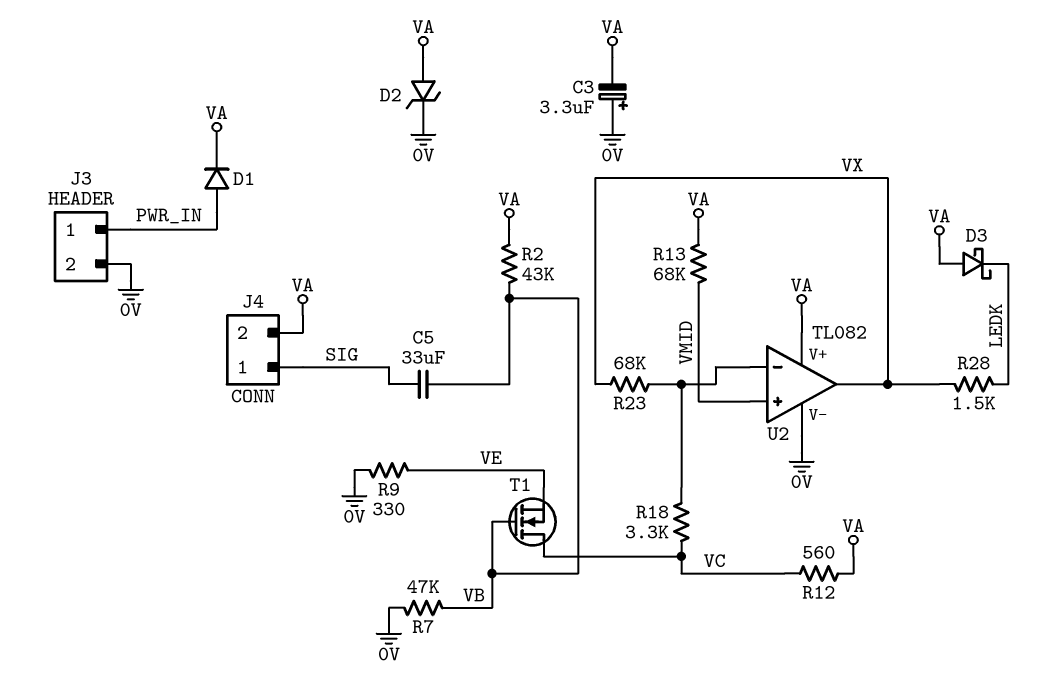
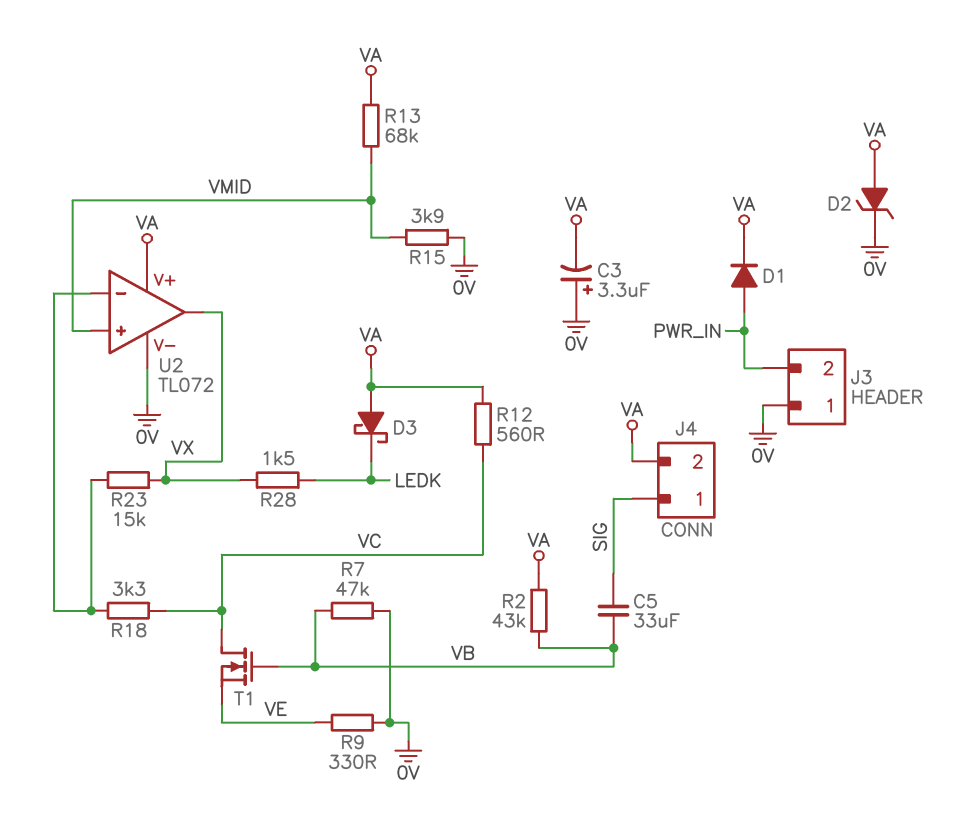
J3 pin 1: PWR_IN -> 0V
J3 pin 2: 0V -> PWR_IN
R15: none -> 3.9k (0V, VMID)
R23: 68k (U2/in-, VX) -> 15k (U2/in-, VX)
U2: TL082 -> TL072

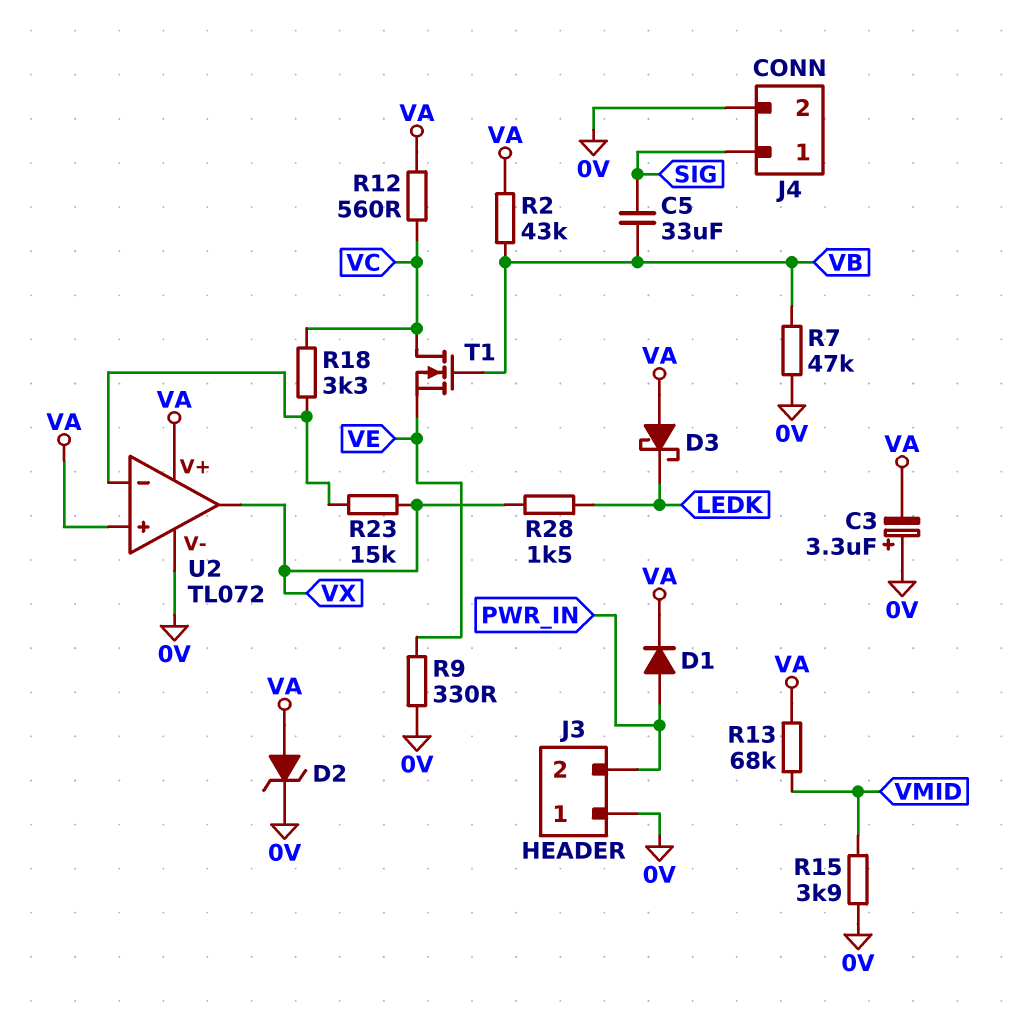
J4 pin 2: VA -> 0V
U2 pin in+: VMID -> VA

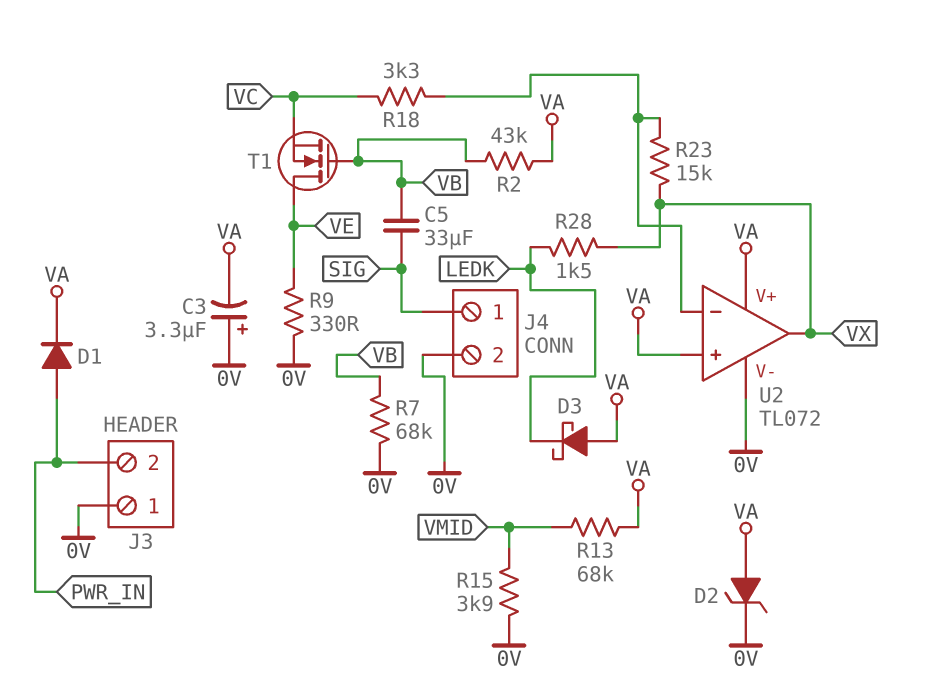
R7: 47k (0V, VB) -> 68k (0V, VB)
R12: 560 (VA, VC) -> none
T1: NMOS (G VB, D VC, S VE) -> NMOS (G VB, D VE, S VC)

